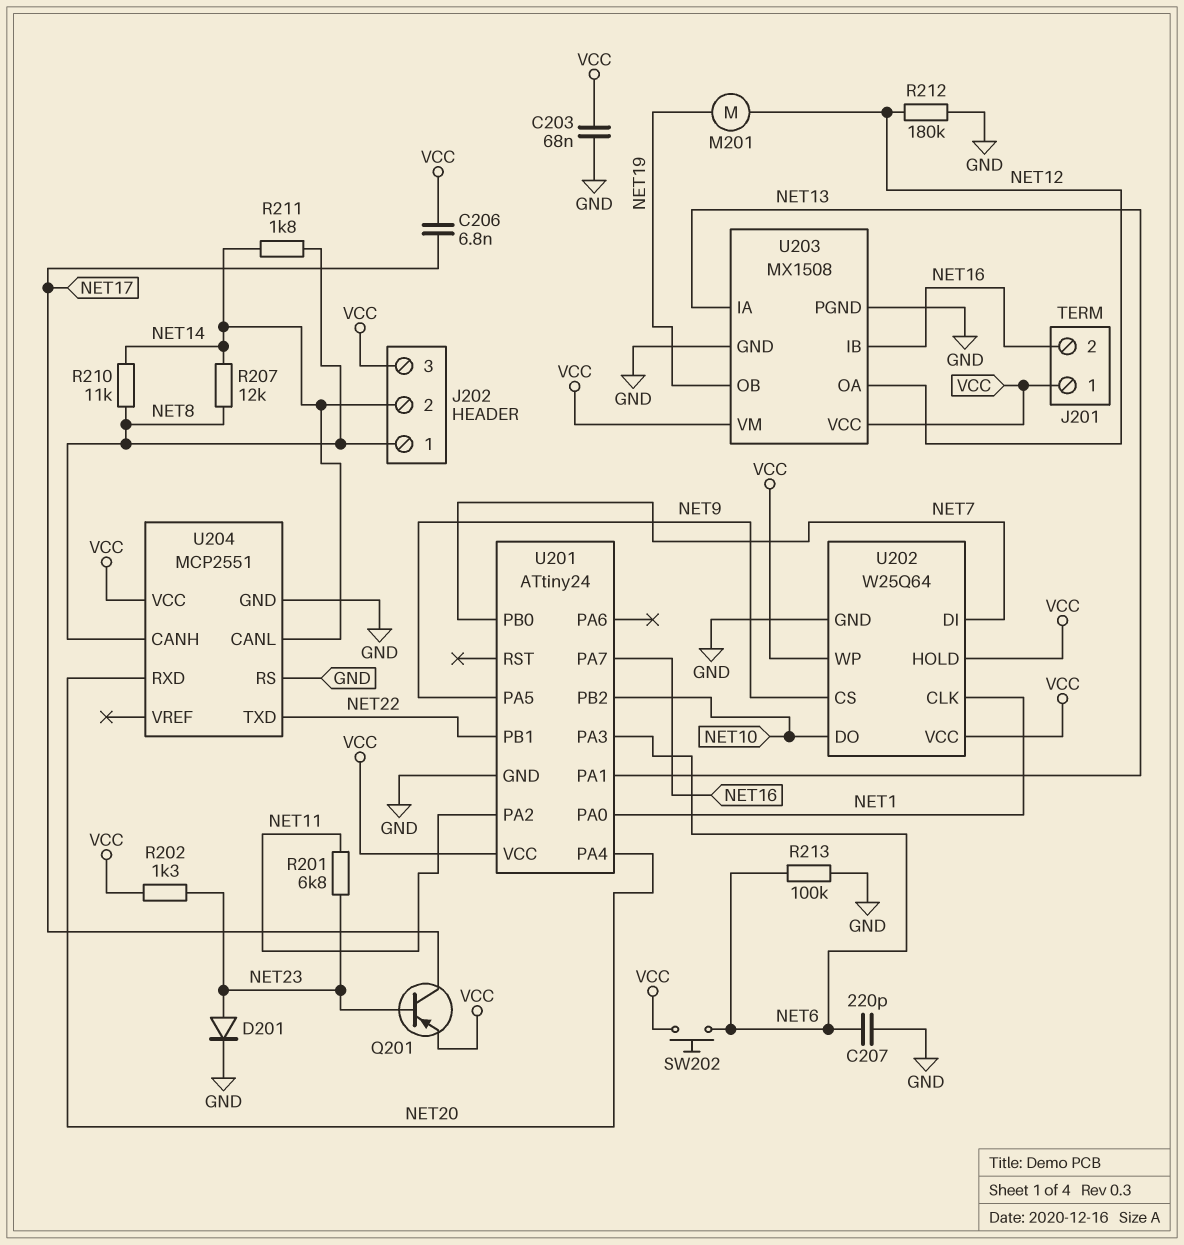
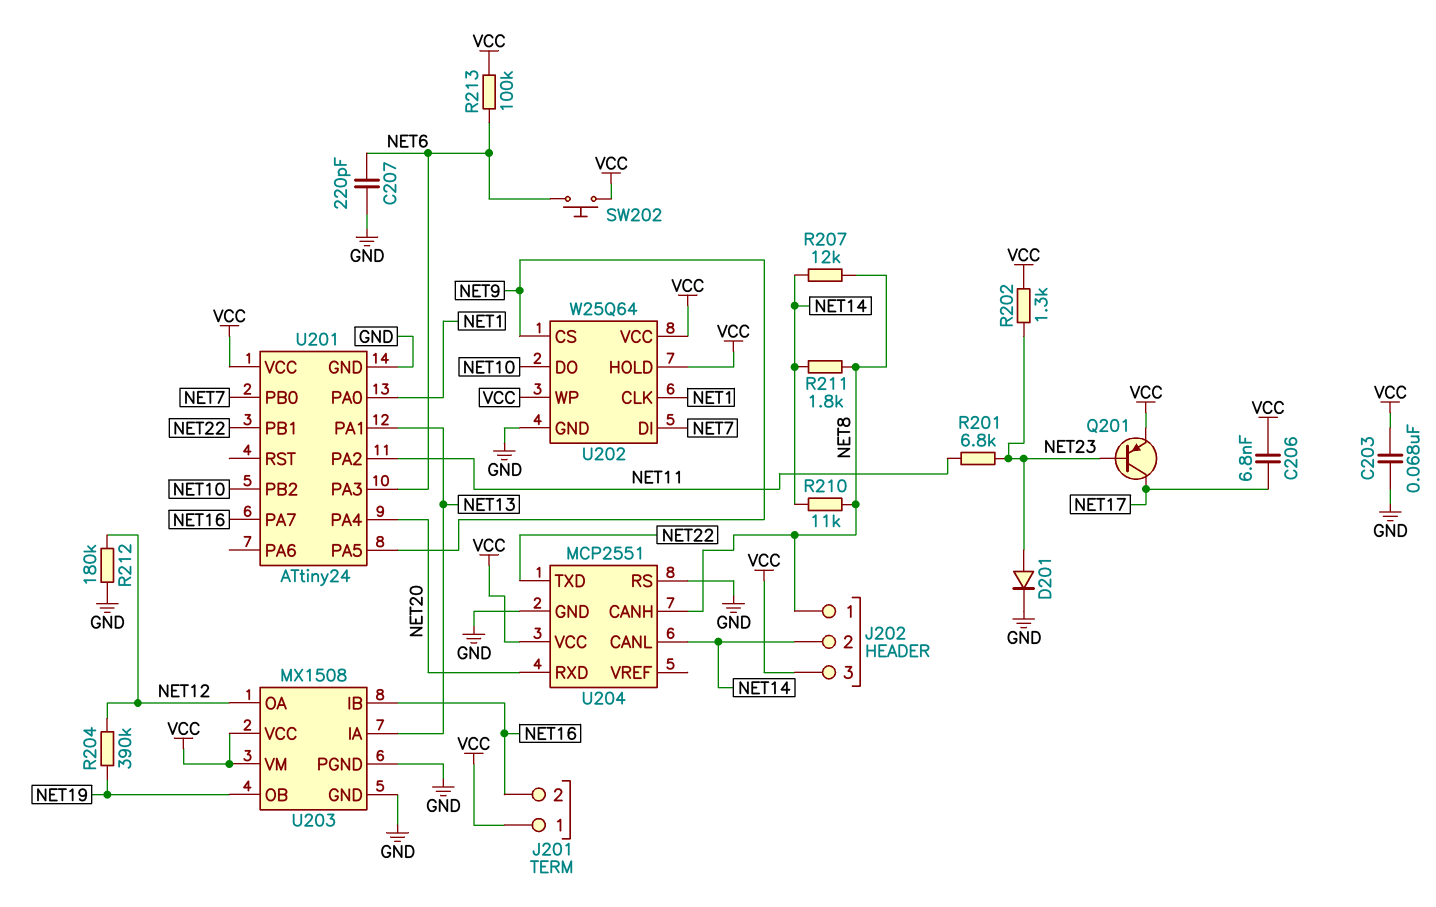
M201: motor (NET12, NET19) -> none
R204: none -> 390k (NET12, NET19)
R213: 100k (GND, NET6) -> 100k (NET6, VCC)

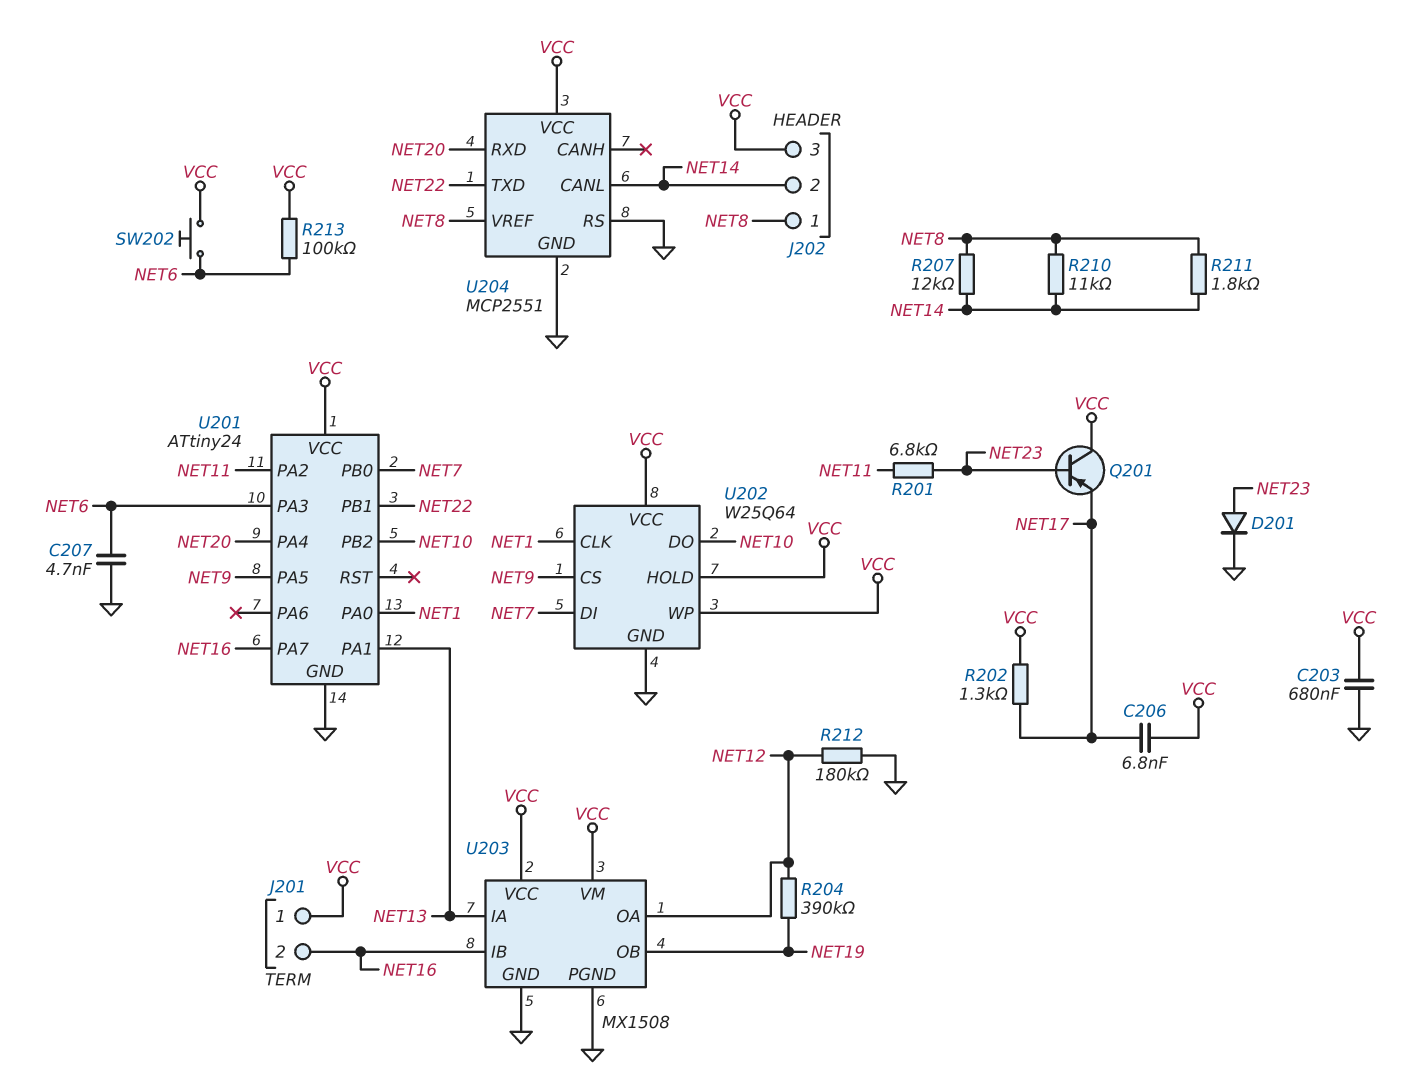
C203: 68nF (GND, VCC) -> 680nF (GND, VCC)
C207: 220pF (GND, NET6) -> 4.7nF (GND, NET6)
Q201: PNP (B NET23, C NET17, E VCC) -> PNP (B NET23, C VCC, E NET17)
R202: 1.3k (NET23, VCC) -> 1.3k (NET17, VCC)
U204 pin CANH: NET8 -> none
U204 pin VREF: none -> NET8

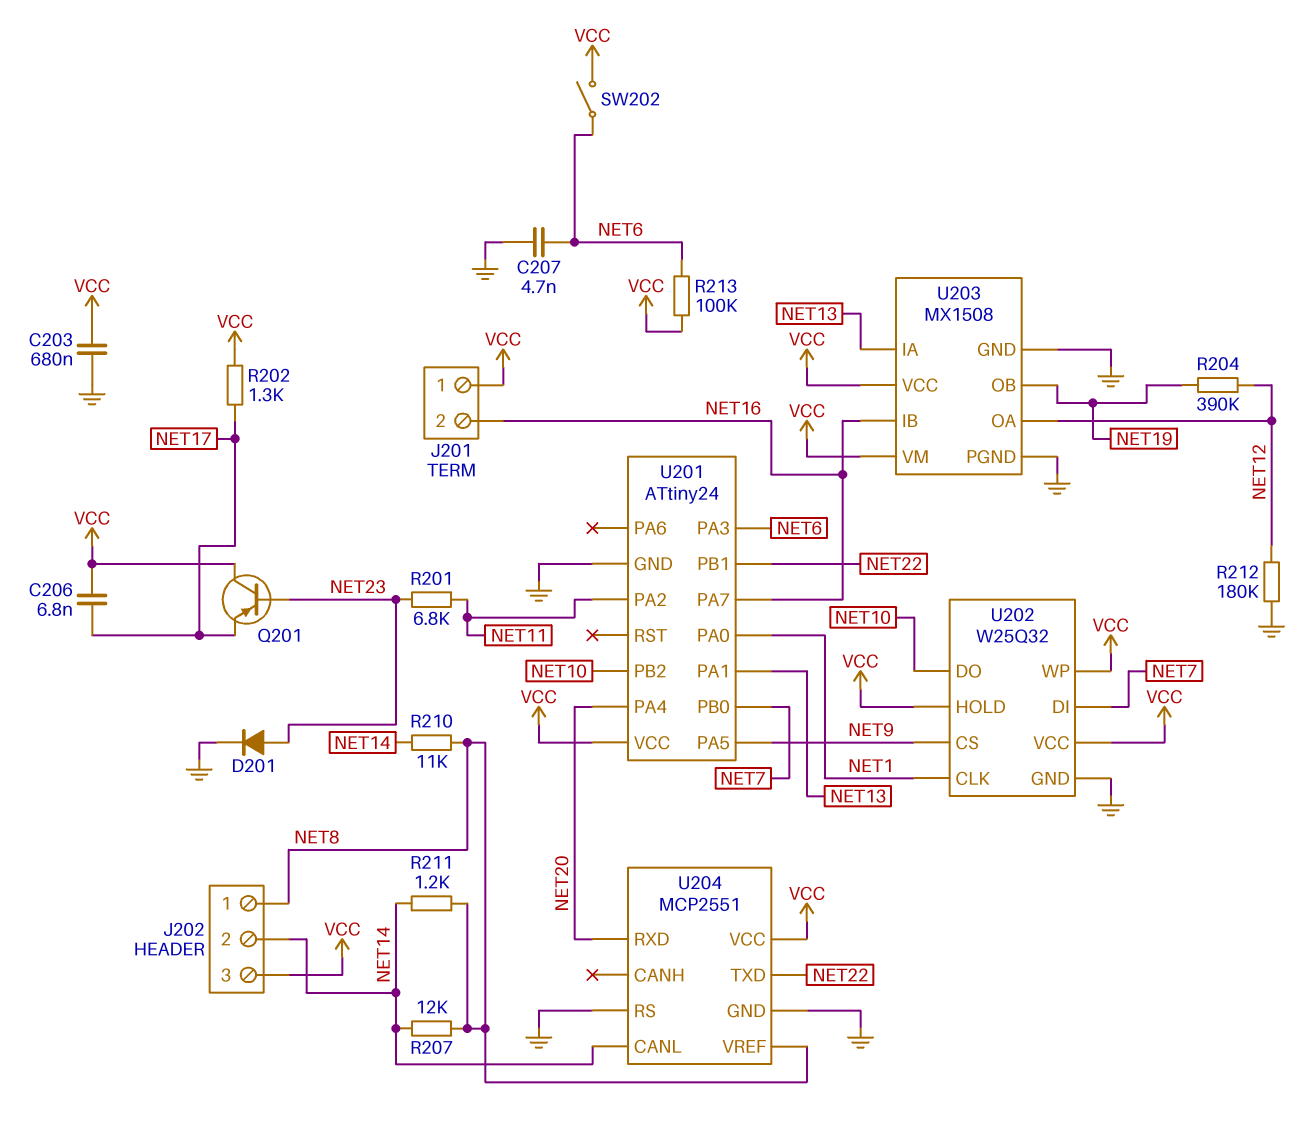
R211: 1.8k (NET8, NET14) -> 1.2k (NET8, NET14)
SW202: button (NET6, VCC) -> switch (NET6, VCC)
U202: W25Q64 -> W25Q32

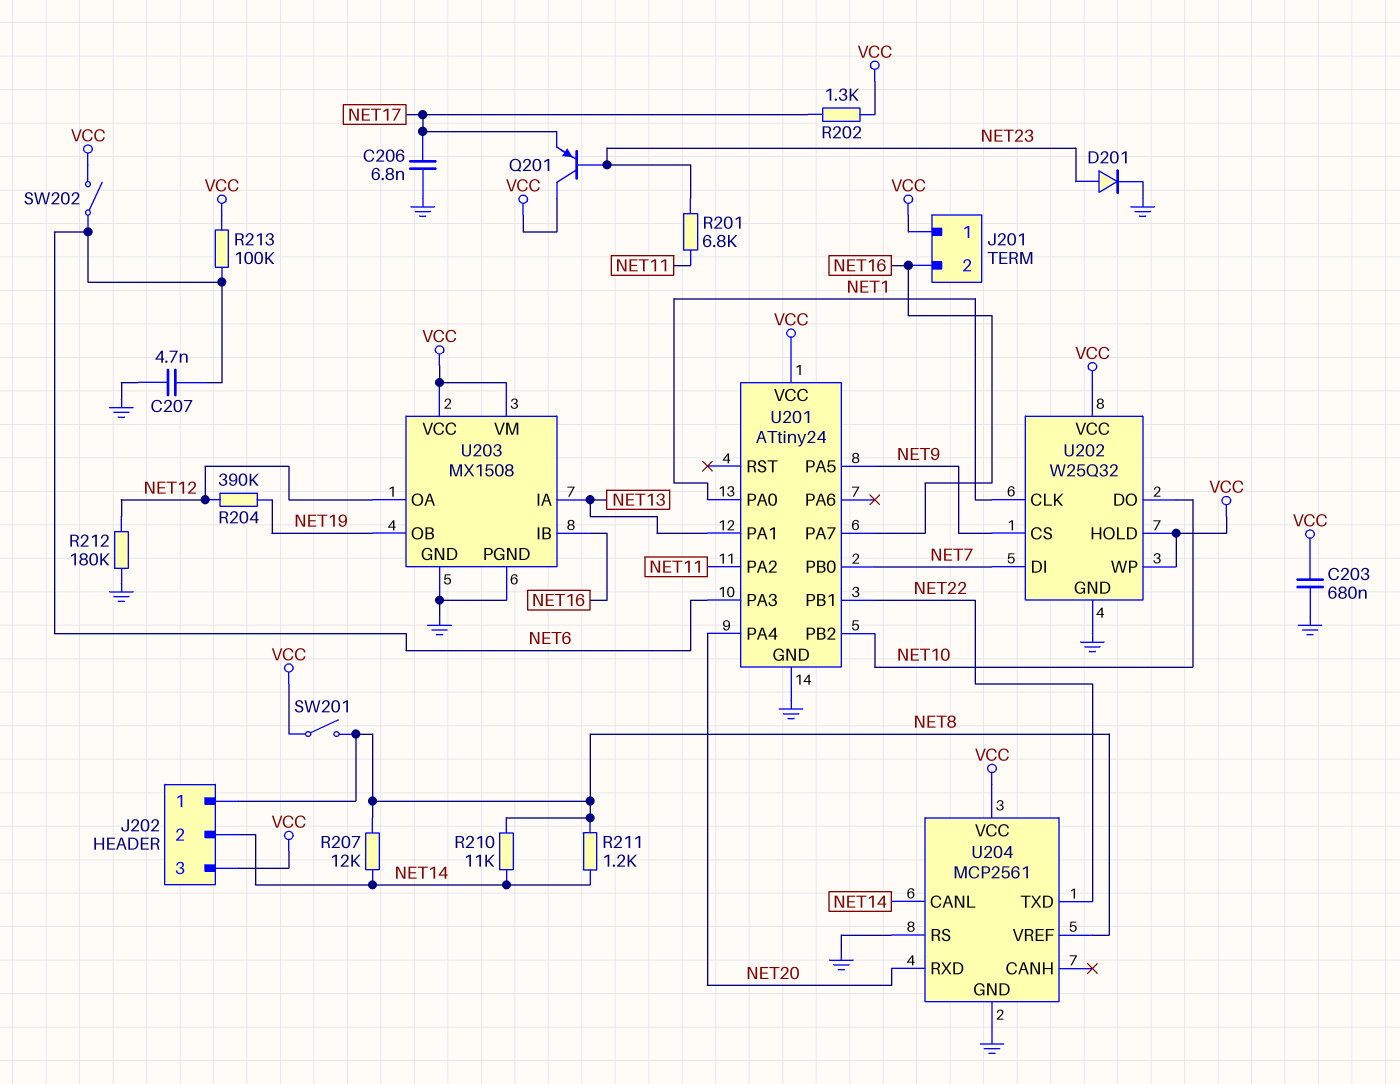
C206: 6.8nF (NET17, VCC) -> 6.8nF (GND, NET17)
SW201: none -> switch (NET8, VCC)
U204: MCP2551 -> MCP2561

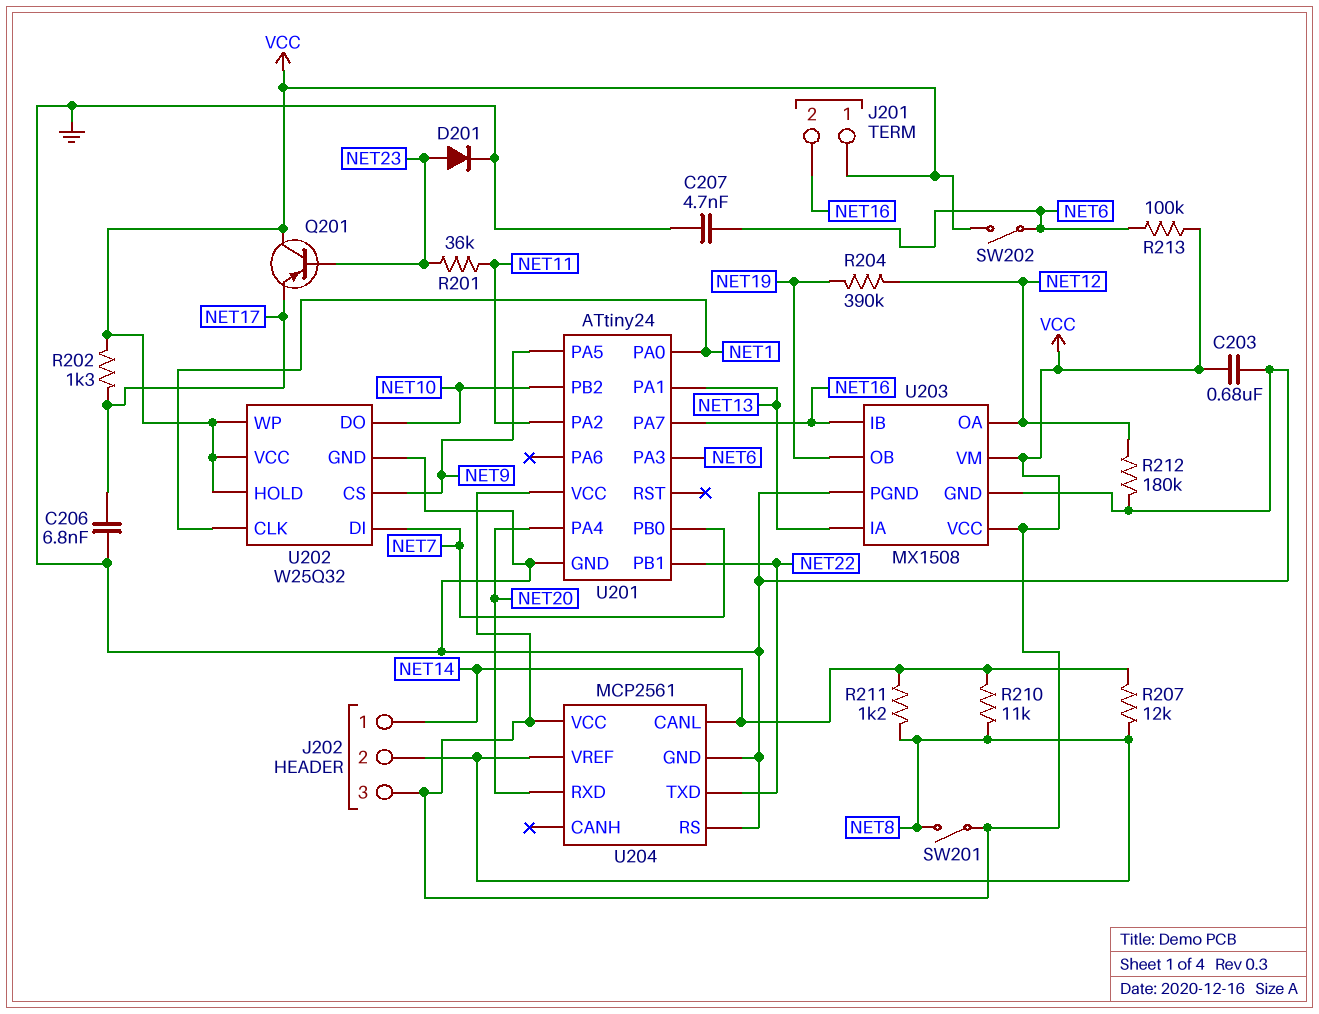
J202 pin 1: NET8 -> NET14
J202 pin 2: NET14 -> NET8
R201: 6.8k (NET11, NET23) -> 36k (NET11, NET23)

